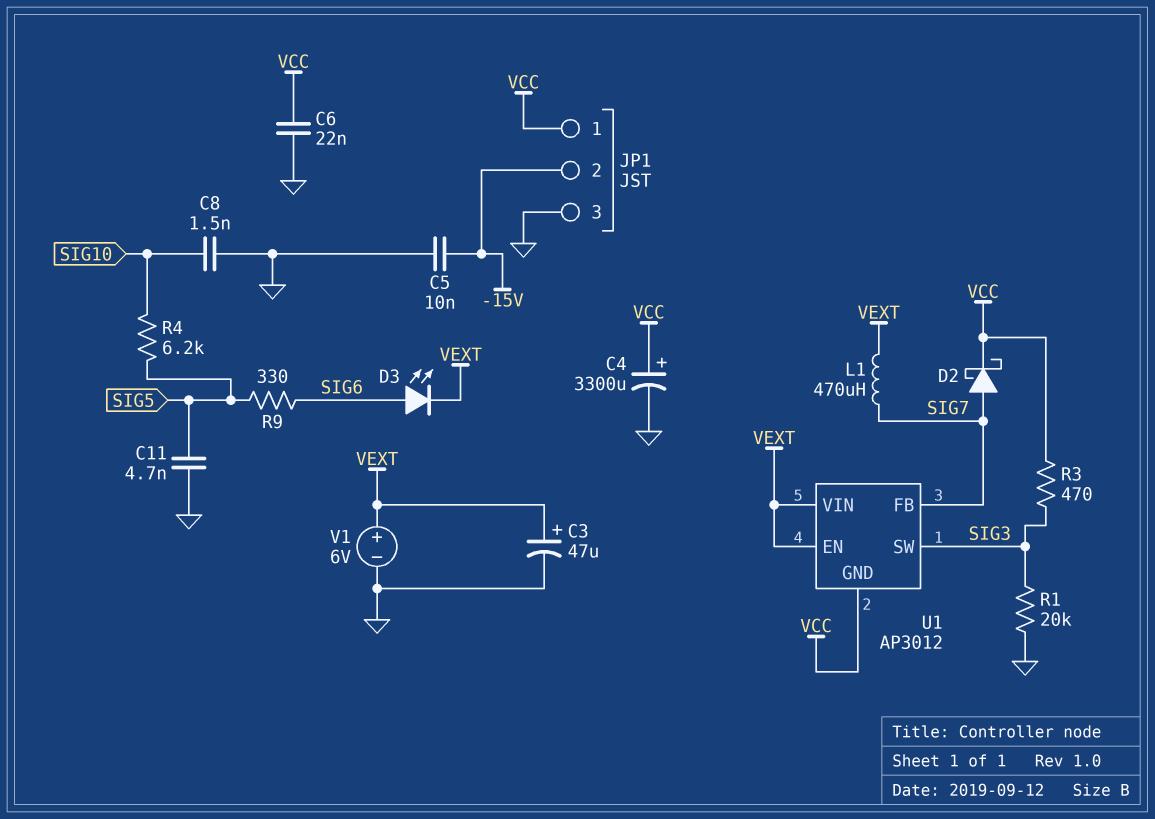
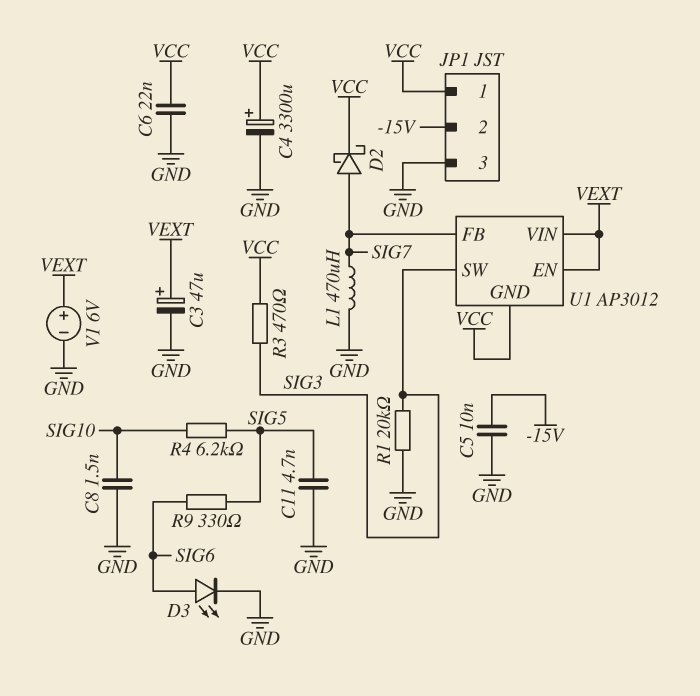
D3: LED (A SIG6, K VEXT) -> LED (A SIG6, K GND)
L1: 470uH (SIG7, VEXT) -> 470uH (GND, SIG7)

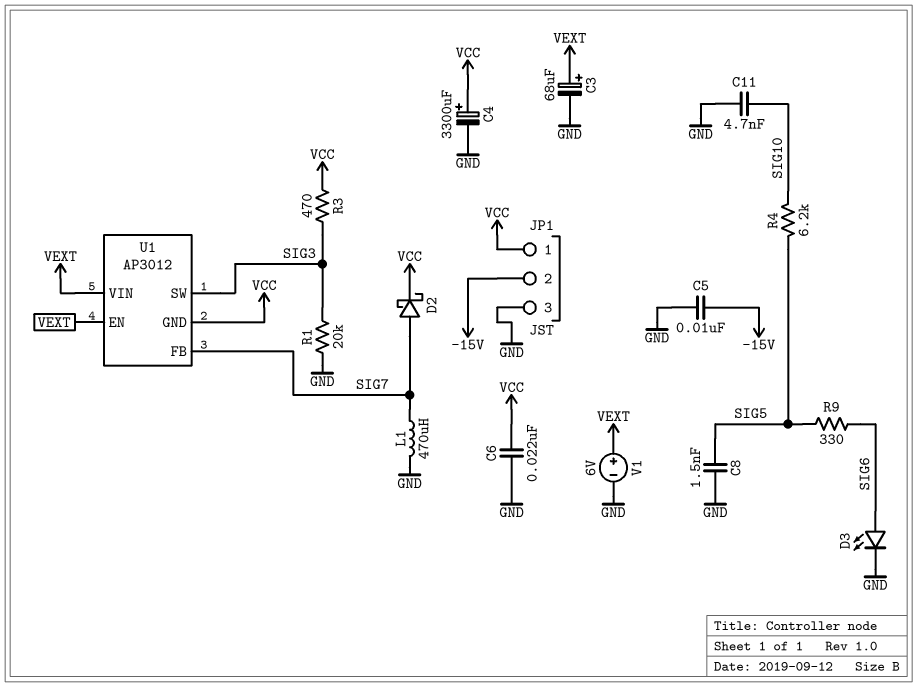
C3: 47uF (plus VEXT, minus GND) -> 68uF (plus VEXT, minus GND)
C8: 1.5nF (GND, SIG10) -> 1.5nF (GND, SIG5)
C11: 4.7nF (GND, SIG5) -> 4.7nF (GND, SIG10)

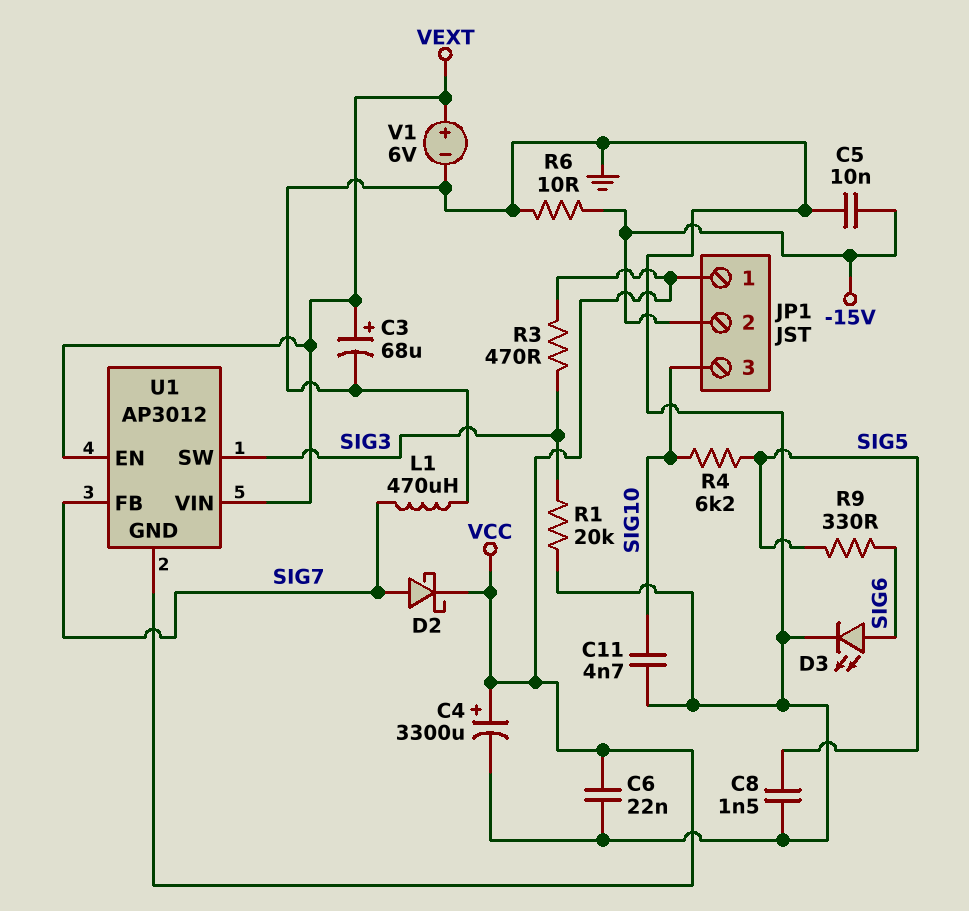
JP1 pin 3: GND -> SIG10
R6: none -> 10 (-15V, GND)

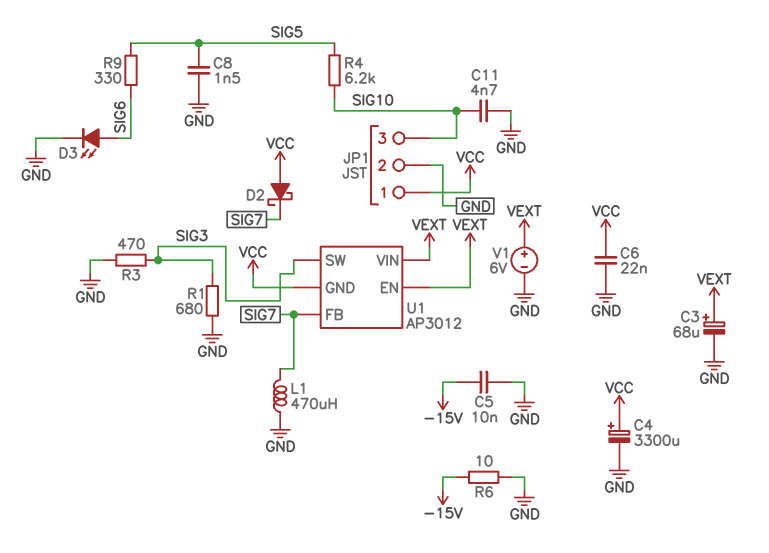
D2: schottky (A SIG7, K VCC) -> schottky (A VCC, K SIG7)
JP1 pin 2: -15V -> GND
R1: 20k (GND, SIG3) -> 680 (GND, SIG3)
R3: 470 (SIG3, VCC) -> 470 (GND, SIG3)

